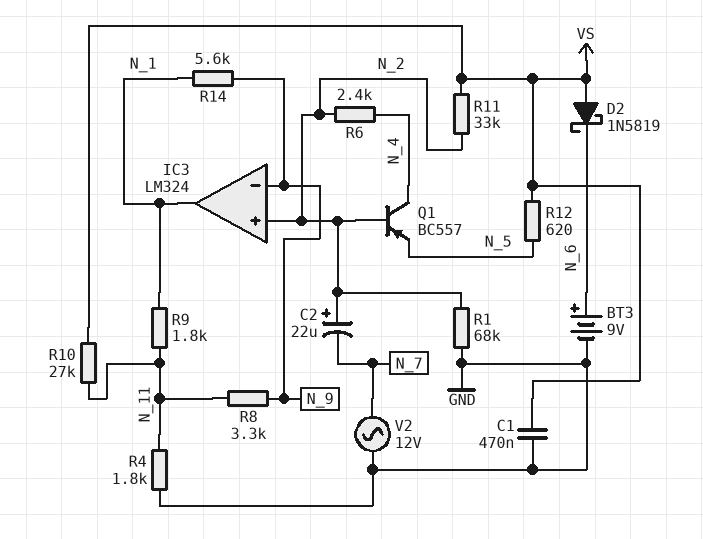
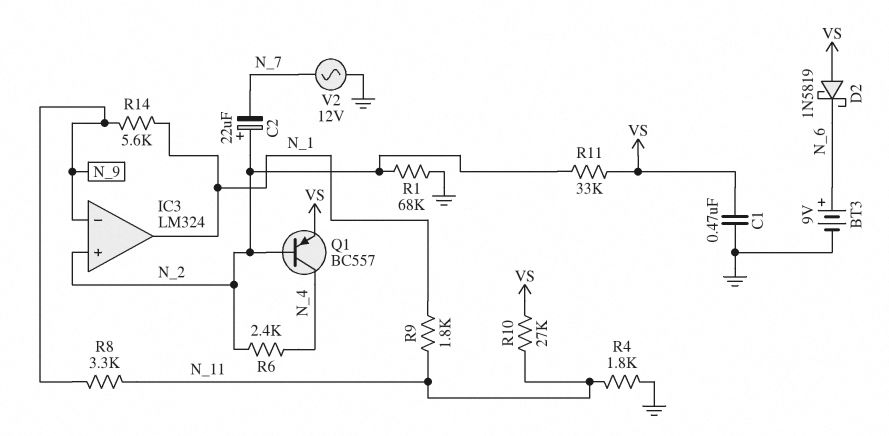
Q1: PNP BC557 (B N_2, C N_4, E N_5) -> PNP BC557 (B N_2, C N_4, E VS)
R12: 620 (N_5, VS) -> none

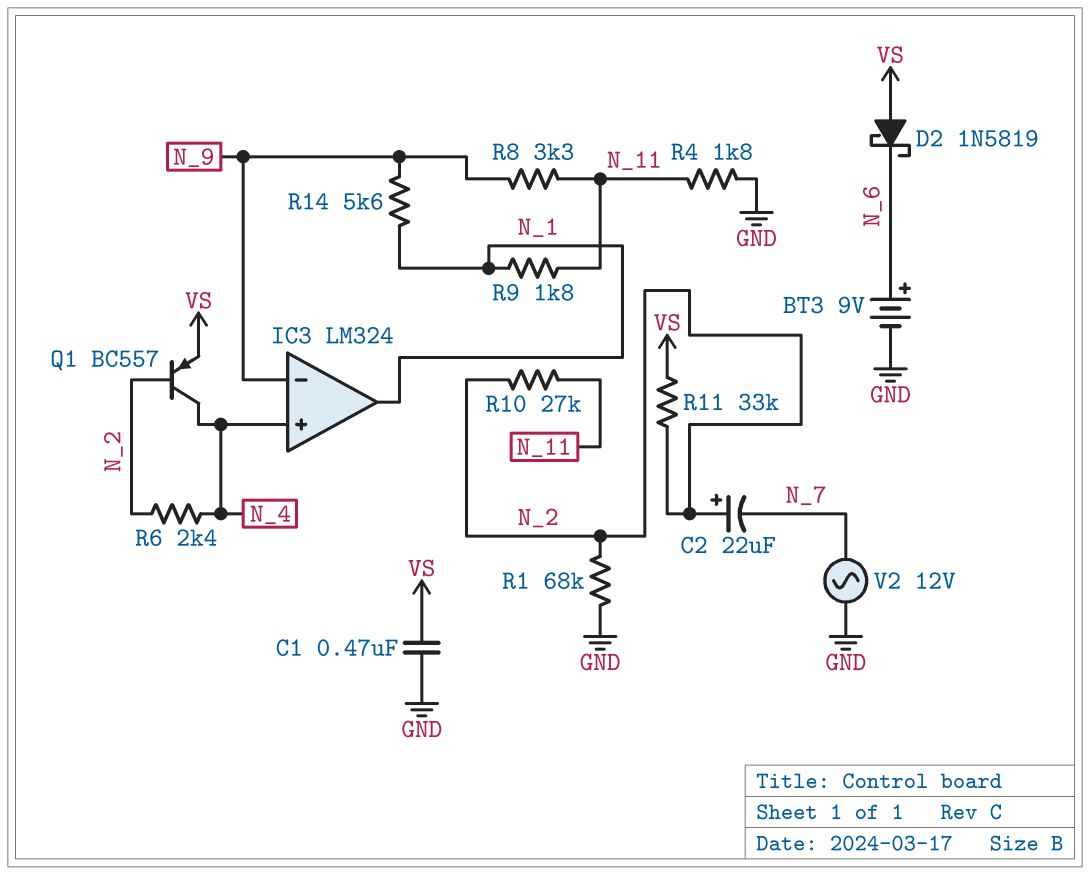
IC3 pin in+: N_2 -> N_4
R10: 27k (N_11, VS) -> 27k (N_2, N_11)

